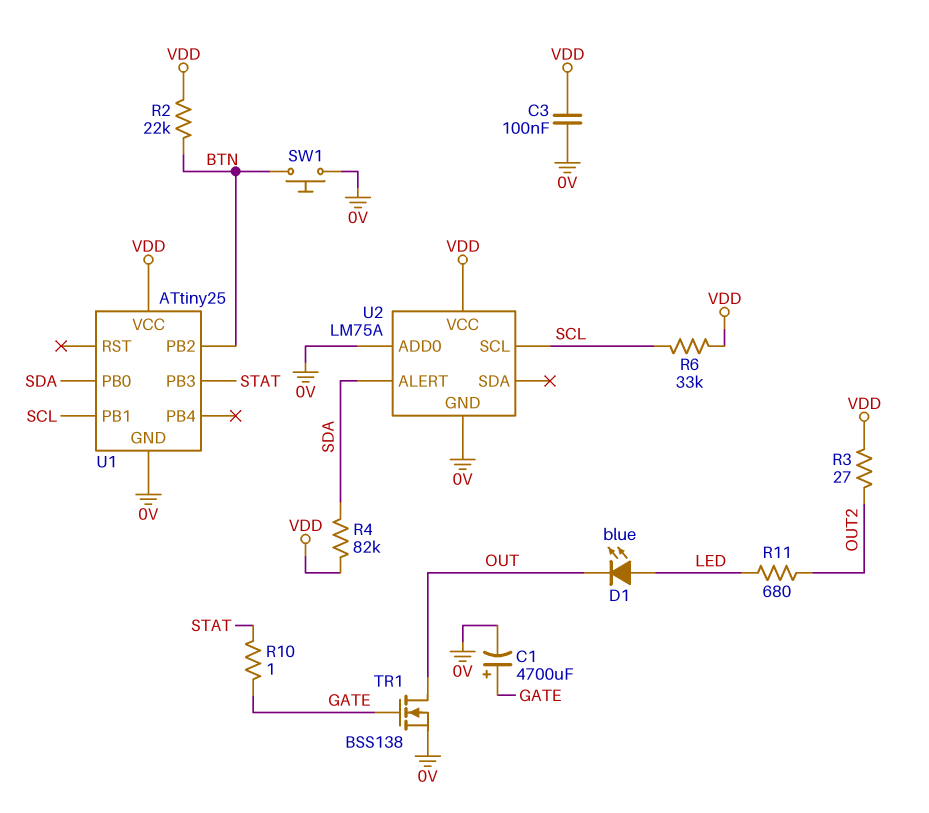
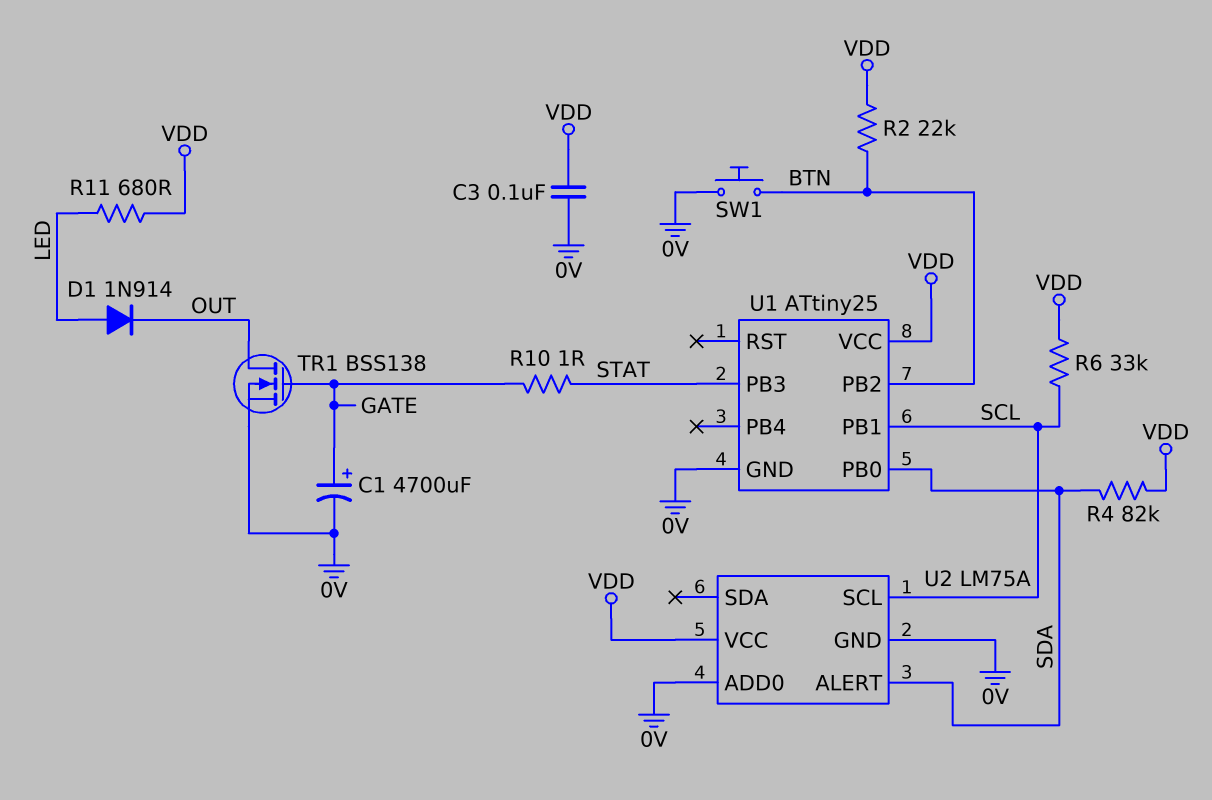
D1: LED blue (A LED, K OUT) -> diode 1N914 (A LED, K OUT)
R3: 27 (OUT2, VDD) -> none
R11: 680 (LED, OUT2) -> 680 (LED, VDD)

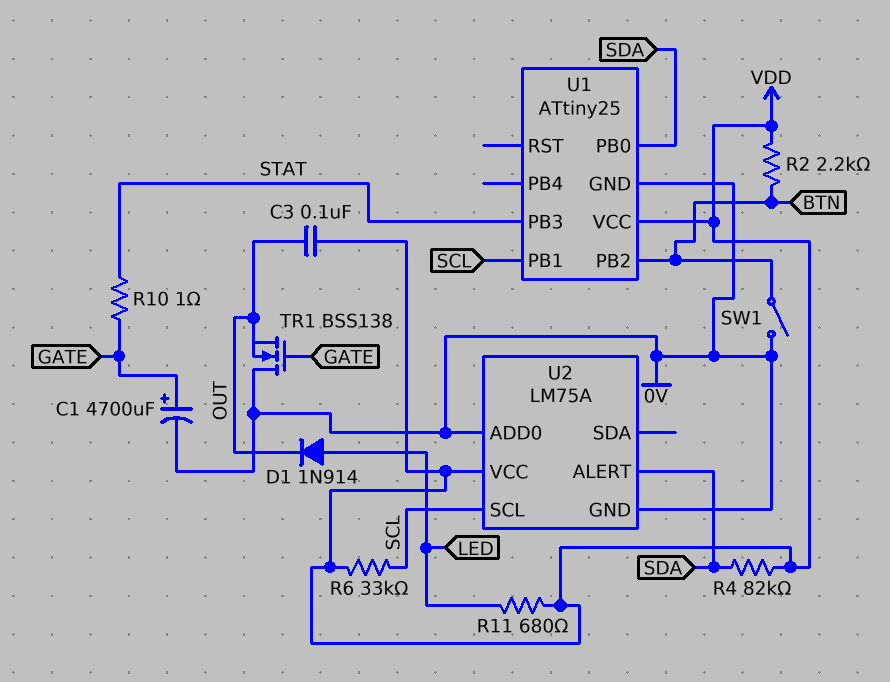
C3: 100nF (0V, VDD) -> 100nF (OUT, VDD)
R2: 22k (BTN, VDD) -> 2.2k (BTN, VDD)
SW1: button (0V, BTN) -> switch (0V, BTN)
TR1: NMOS BSS138 (G GATE, D OUT, S 0V) -> NMOS BSS138 (G GATE, D 0V, S OUT)

